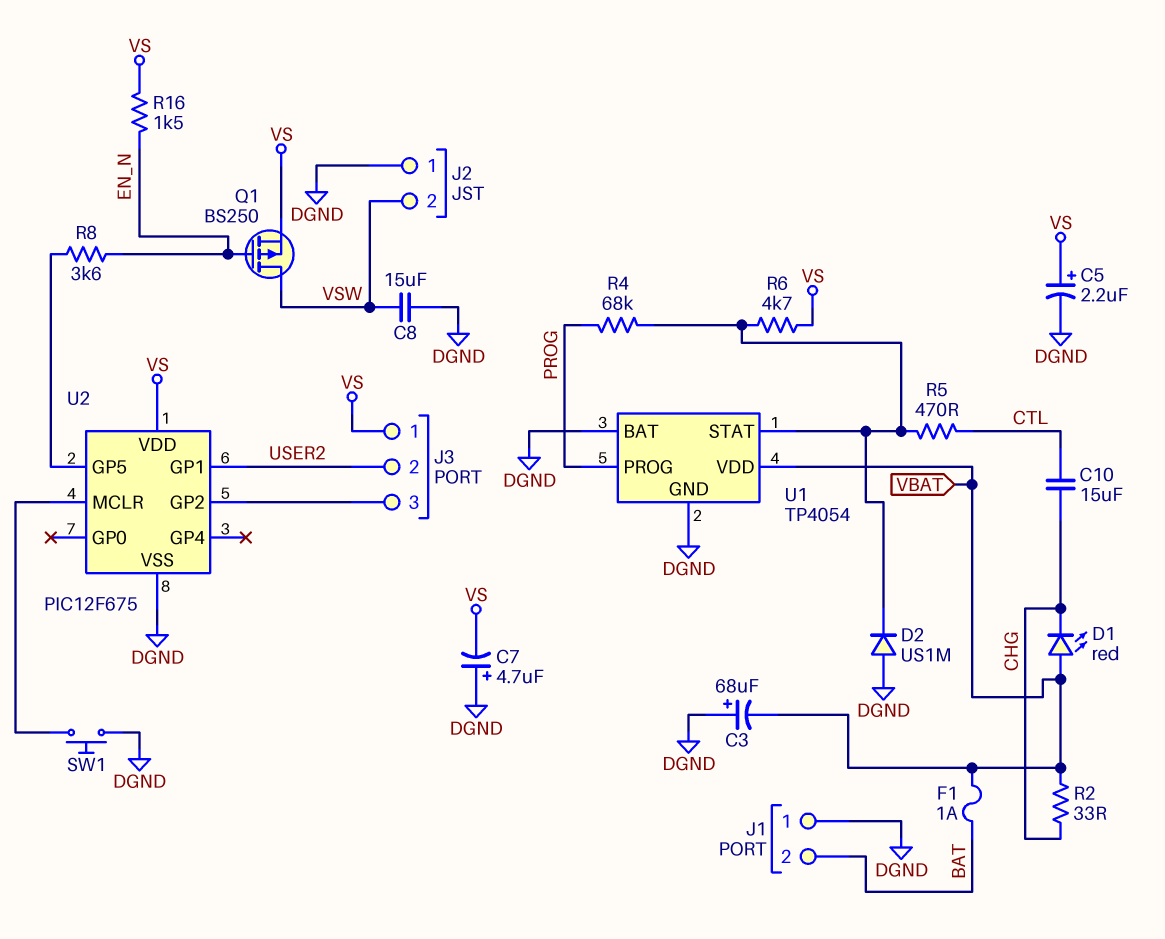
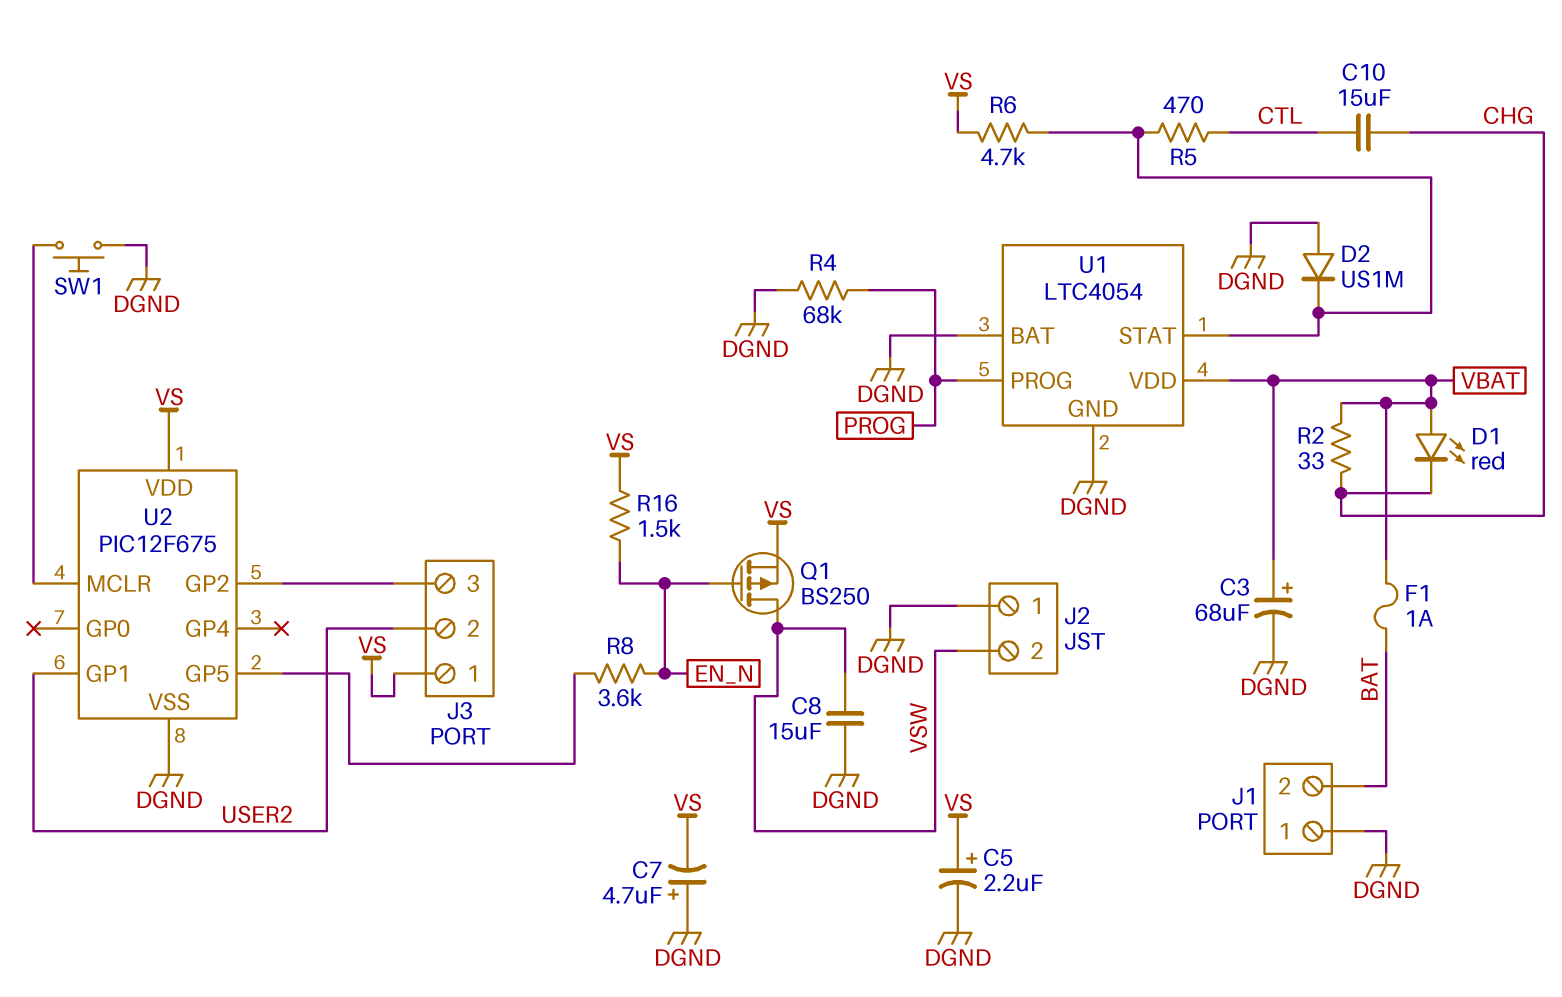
C3: 68uF (plus DGND, minus VBAT) -> 68uF (plus VBAT, minus DGND)
R4: 68k (PROG, U1/STAT) -> 68k (DGND, PROG)
U1: TP4054 -> LTC4054

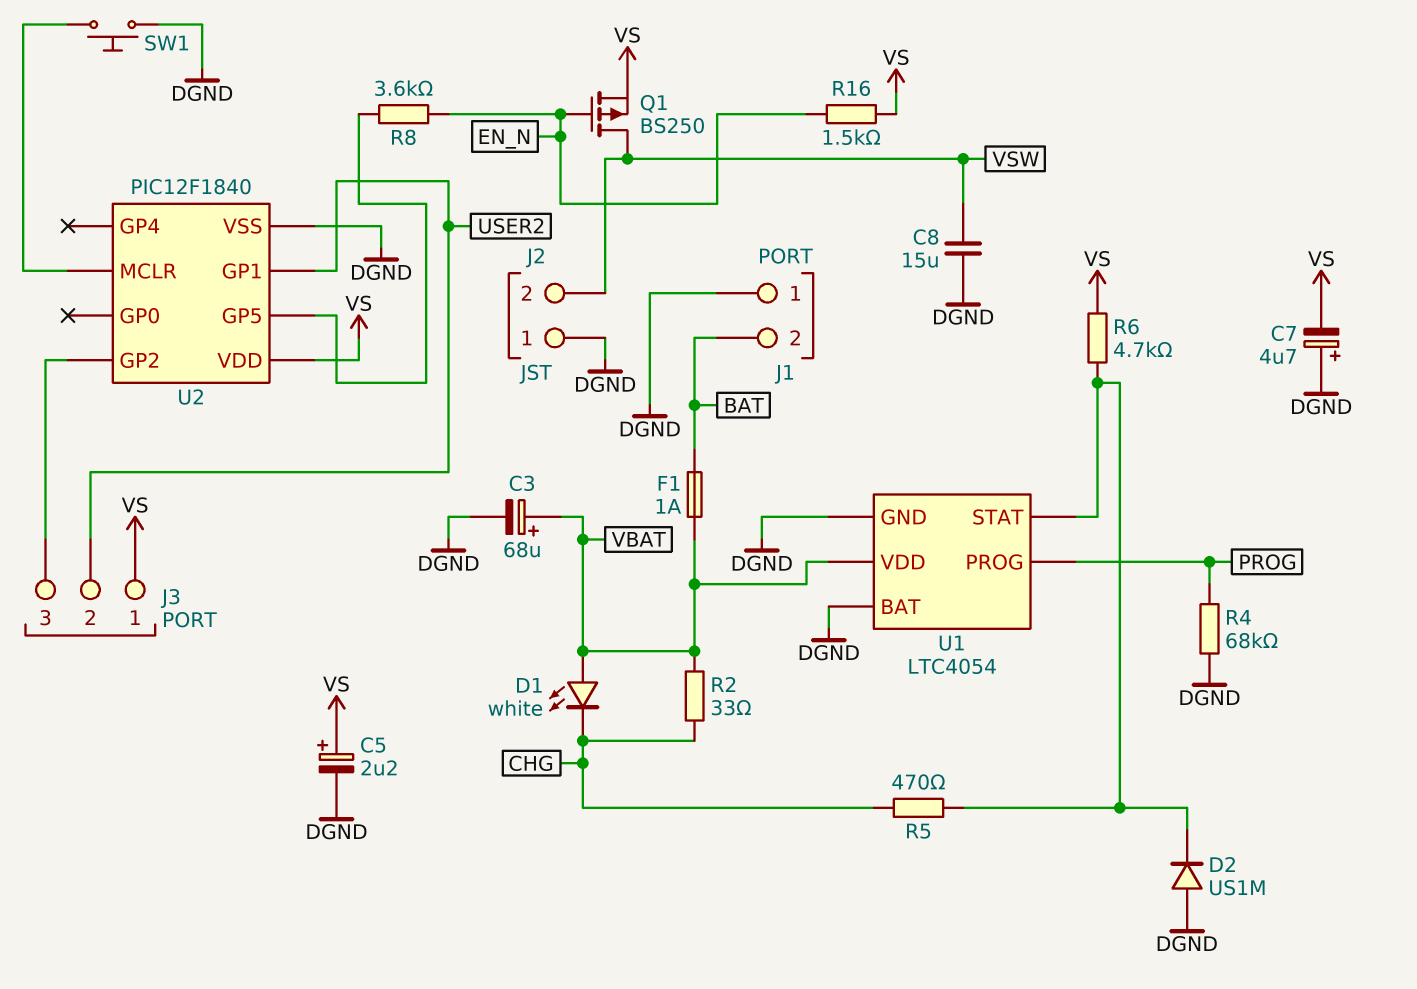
C10: 15uF (CHG, CTL) -> none
D1: LED red (A VBAT, K CHG) -> LED white (A VBAT, K CHG)
R5: 470 (CTL, U1/STAT) -> 470 (CHG, U1/STAT)
U2: PIC12F675 -> PIC12F1840

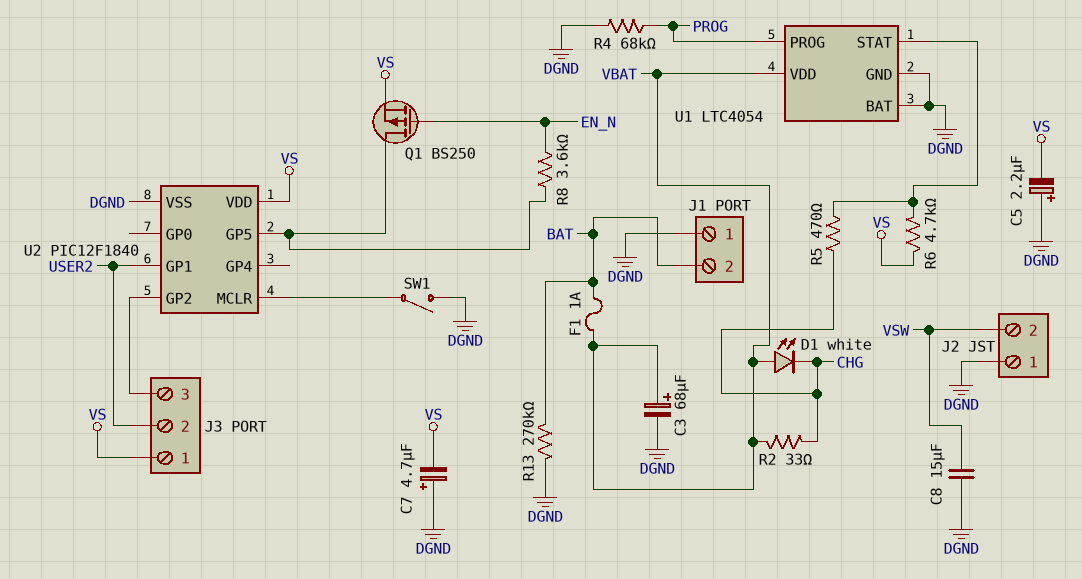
C5: 2.2uF (plus VS, minus DGND) -> 2.2uF (plus DGND, minus VS)
D2: diode US1M (A DGND, K U1/STAT) -> none
Q1: PMOS BS250 (G EN_N, D VSW, S VS) -> PMOS BS250 (G EN_N, D U2/GP5, S VS)
R13: none -> 270k (BAT, DGND)
R16: 1.5k (EN_N, VS) -> none
SW1: button (DGND, U2/MCLR) -> switch (DGND, U2/MCLR)

